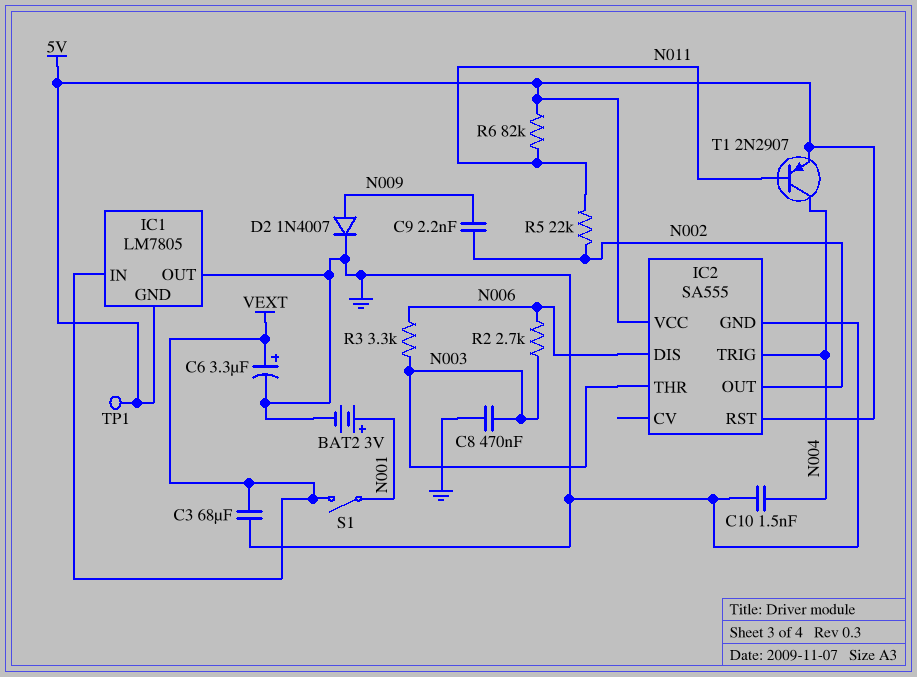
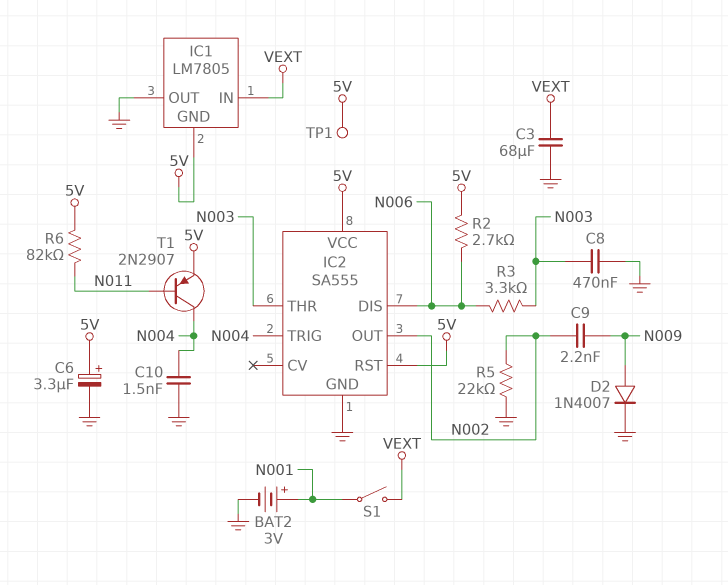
C6: 3.3uF (plus VEXT, minus GND) -> 3.3uF (plus 5V, minus GND)
R2: 2.7k (N003, N006) -> 2.7k (5V, N006)
R5: 22k (N002, N011) -> 22k (GND, N002)

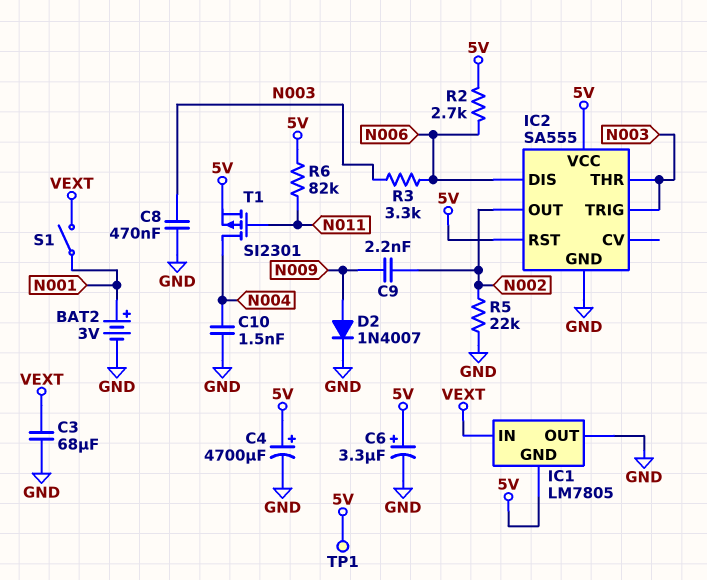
C4: none -> 4700uF (plus 5V, minus GND)
IC2 pin TRIG: N004 -> N003
T1: PNP 2N2907 (B N011, C N004, E 5V) -> PMOS SI2301 (G N011, D N004, S 5V)

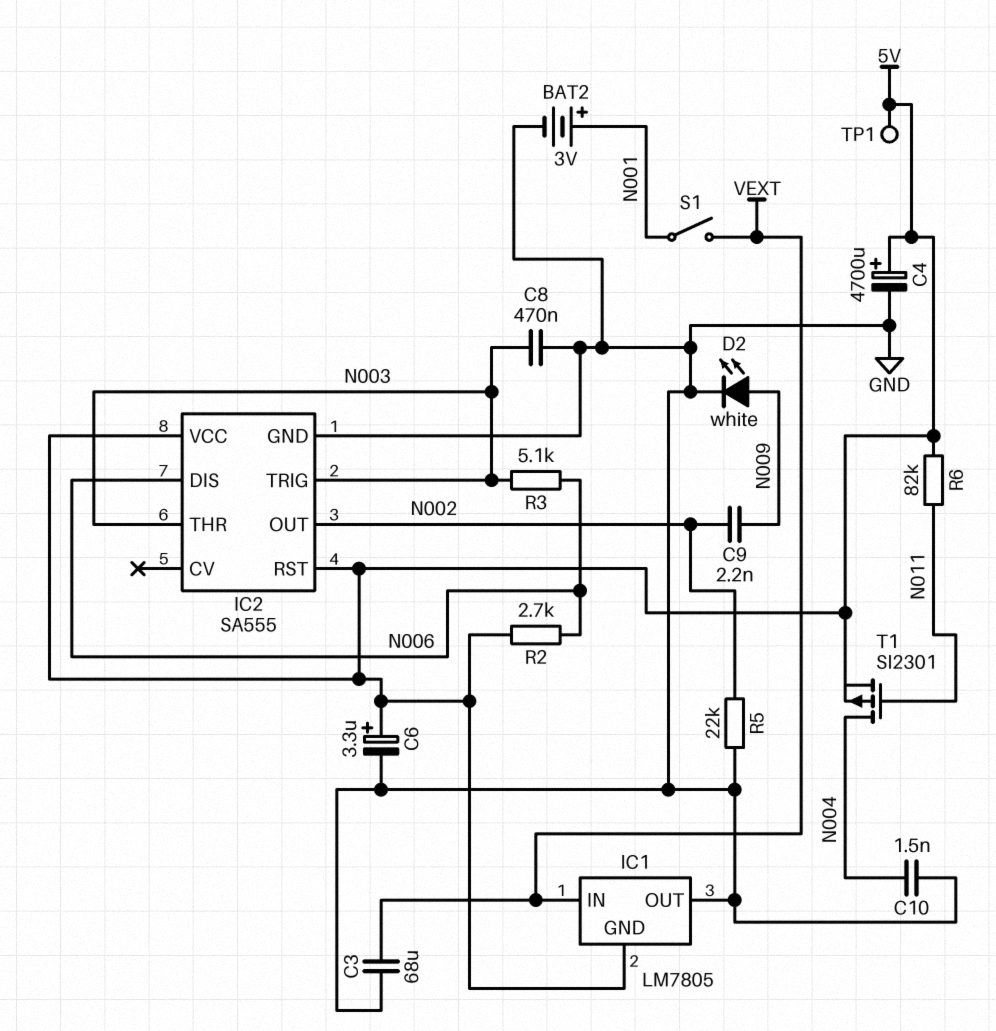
D2: diode 1N4007 (A N009, K GND) -> LED white (A N009, K GND)
R3: 3.3k (N003, N006) -> 5.1k (N003, N006)

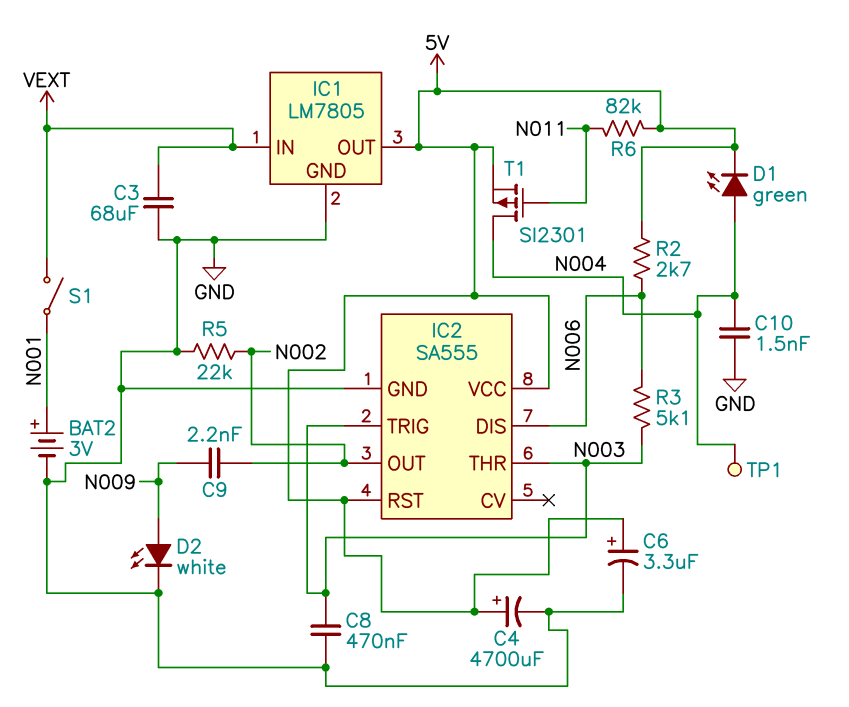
D1: none -> LED green (A N004, K 5V)
IC1 pin GND: 5V -> GND
IC1 pin OUT: GND -> 5V
TP1: test point (5V) -> test point (N004)

